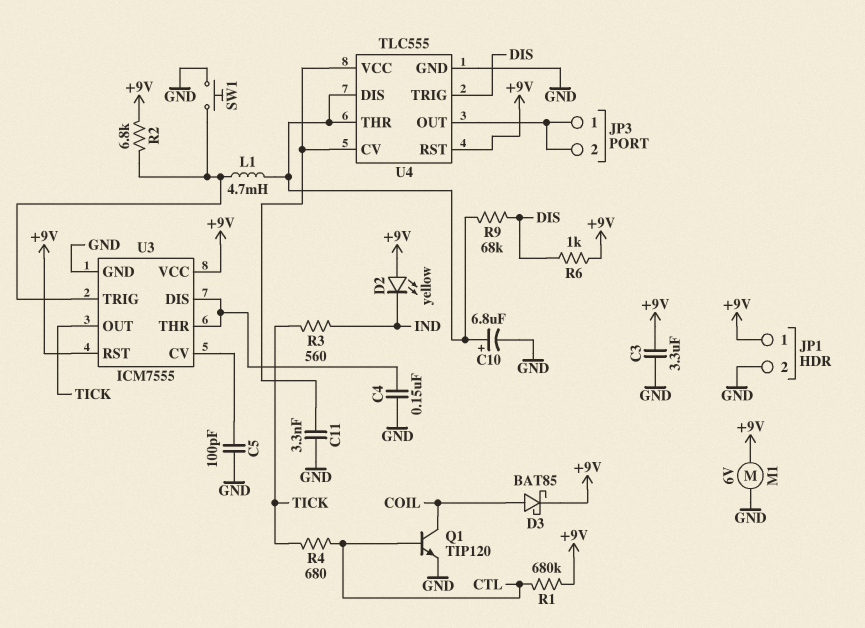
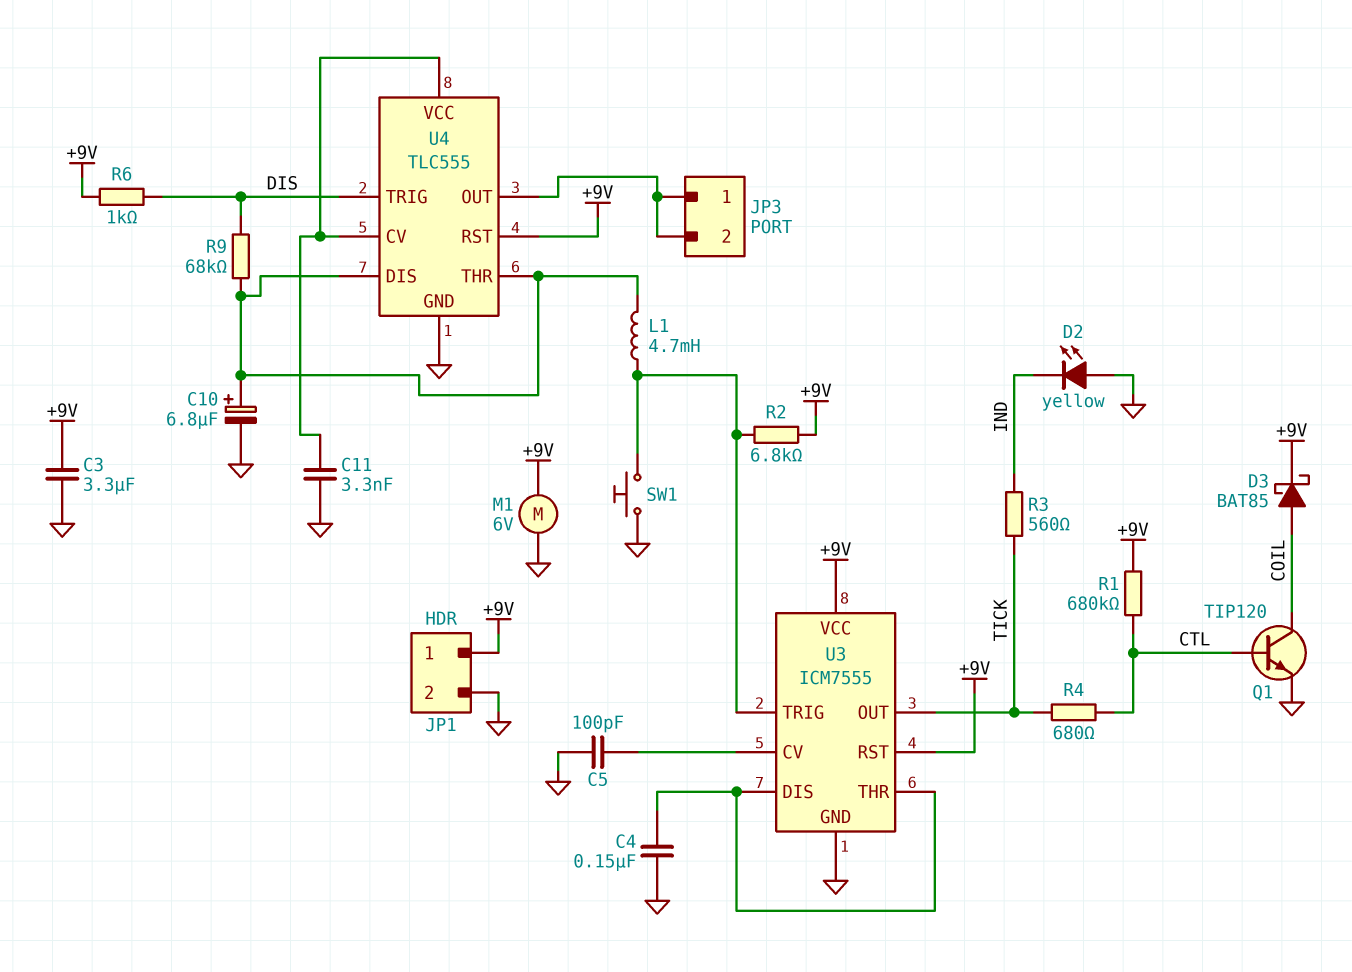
D2: LED yellow (A +9V, K IND) -> LED yellow (A GND, K IND)

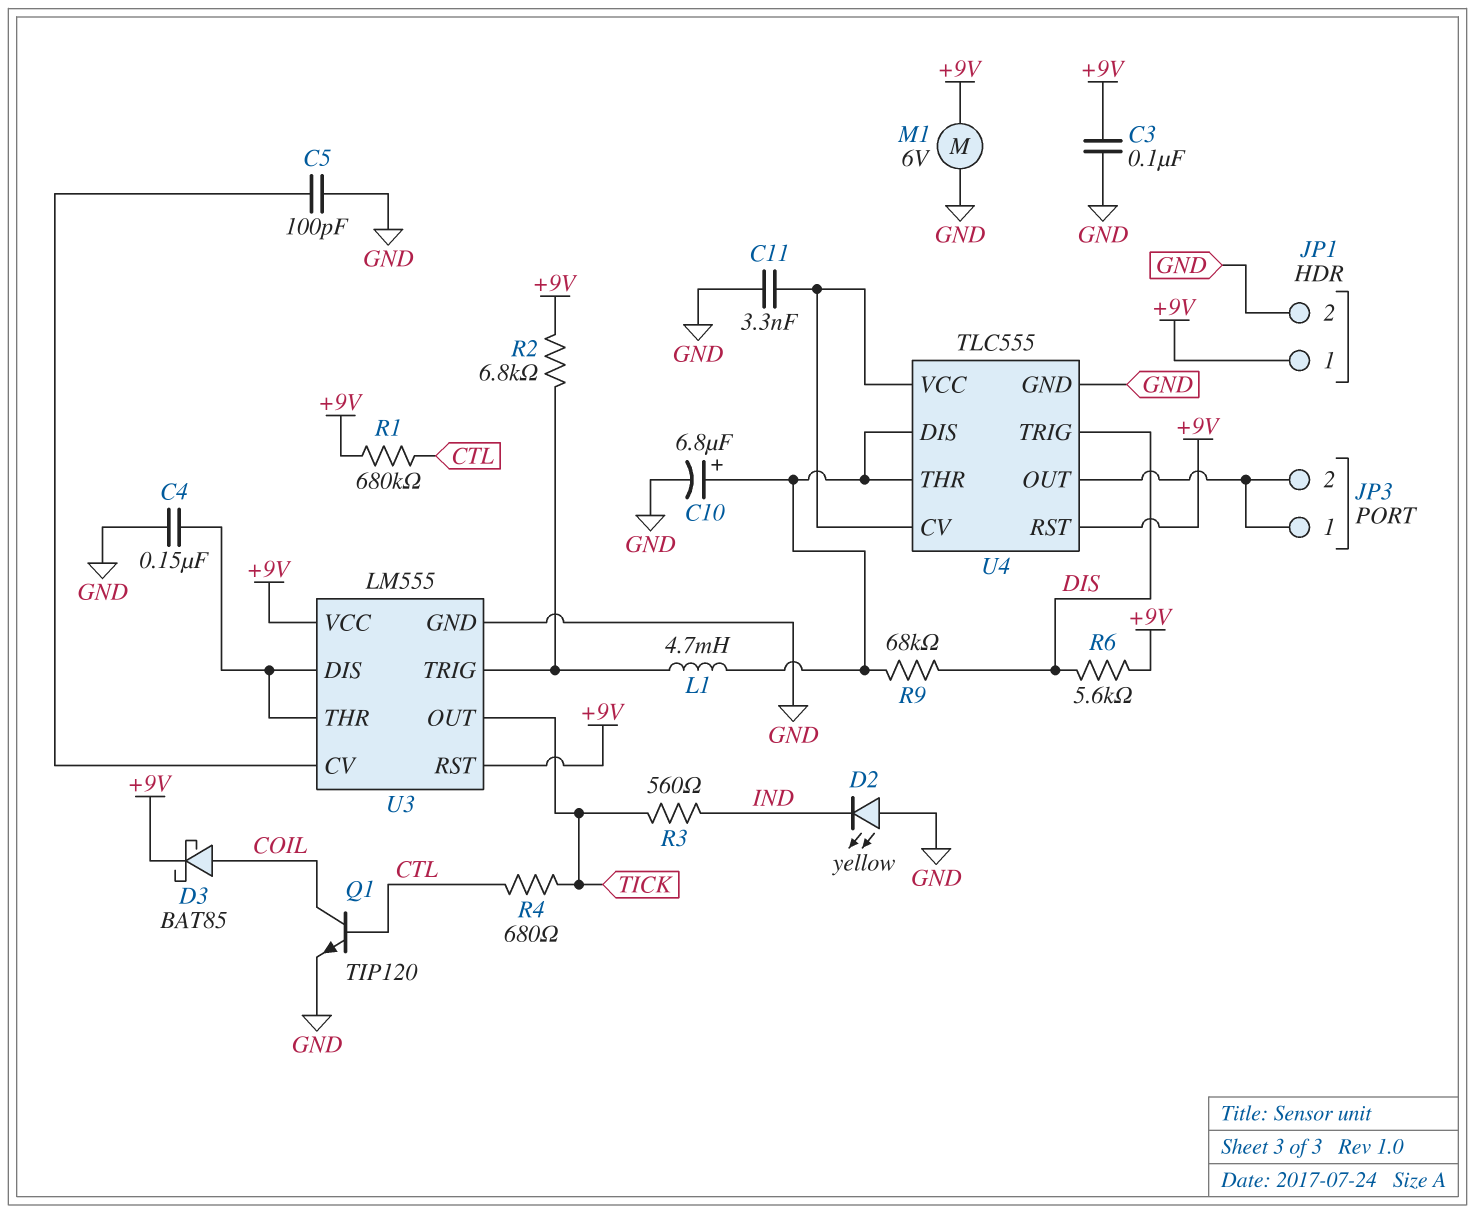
C3: 3.3uF (+9V, GND) -> 100nF (+9V, GND)
R6: 1k (+9V, DIS) -> 5.6k (+9V, DIS)
SW1: button (GND, U3/TRIG) -> none
U3: ICM7555 -> LM555

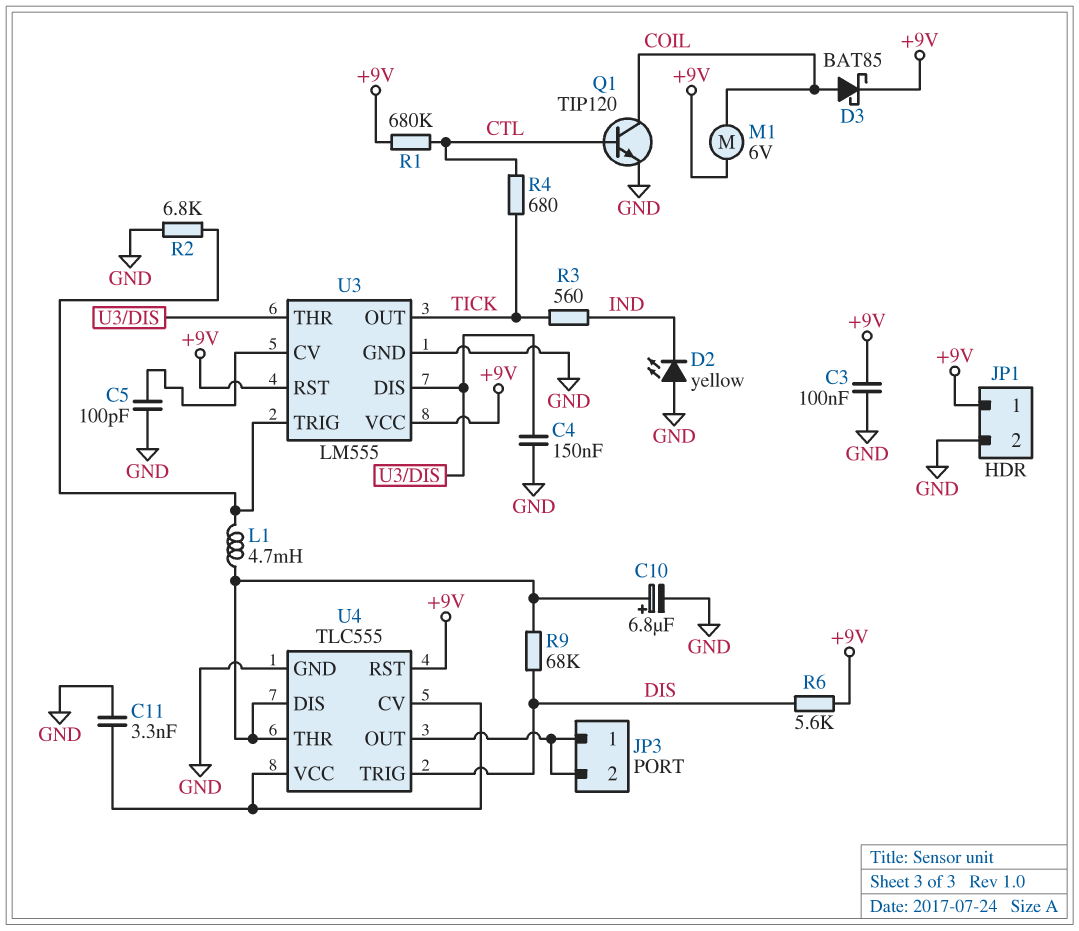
M1: motor 6V (+9V, GND) -> motor 6V (+9V, COIL)
R2: 6.8k (+9V, U3/TRIG) -> 6.8k (GND, U3/TRIG)

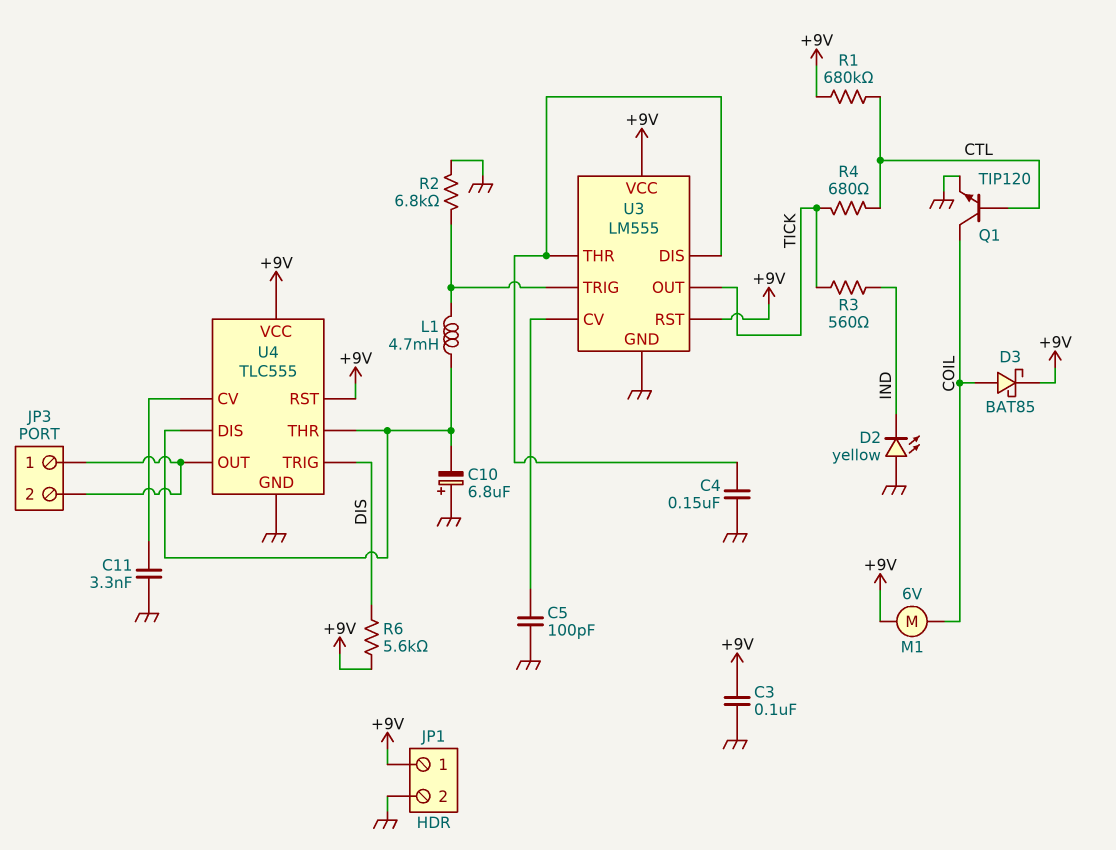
C10: 6.8uF (plus U4/DIS, minus GND) -> 6.8uF (plus GND, minus U4/DIS)
R9: 68k (DIS, U4/DIS) -> none
U4 pin VCC: U4/CV -> +9V

